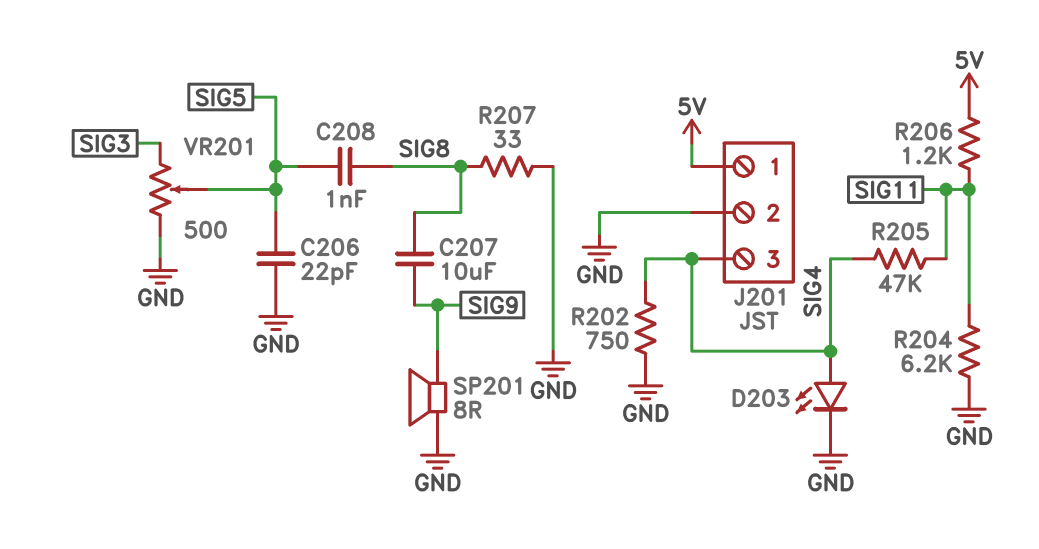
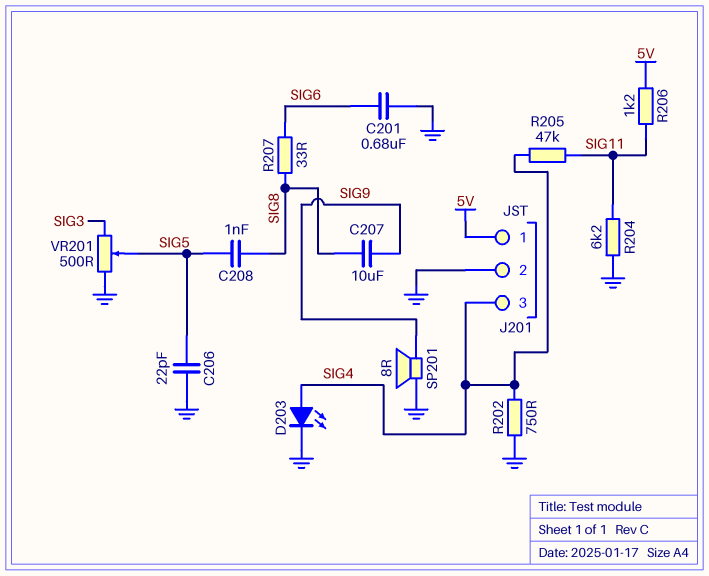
C201: none -> 680nF (GND, SIG6)
R207: 33 (GND, SIG8) -> 33 (SIG6, SIG8)

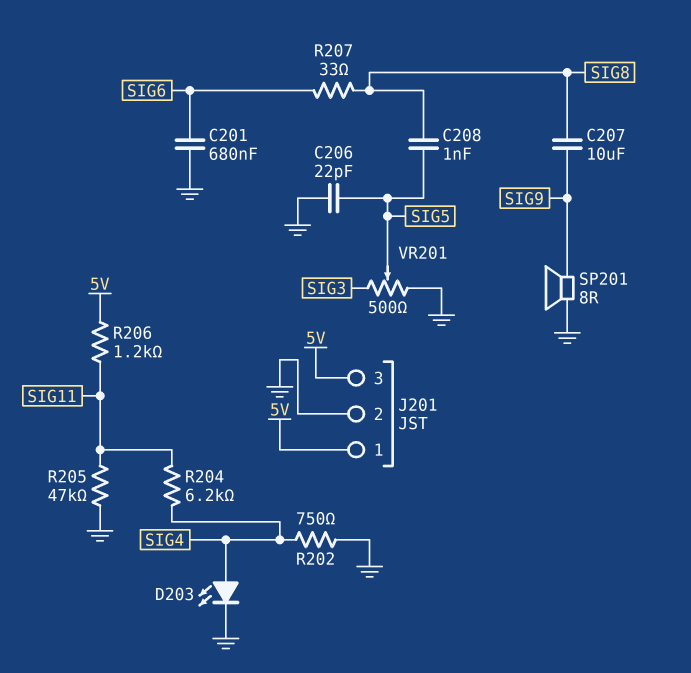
J201 pin 3: SIG4 -> 5V
R204: 6.2k (GND, SIG11) -> 6.2k (SIG4, SIG11)
R205: 47k (SIG4, SIG11) -> 47k (GND, SIG11)

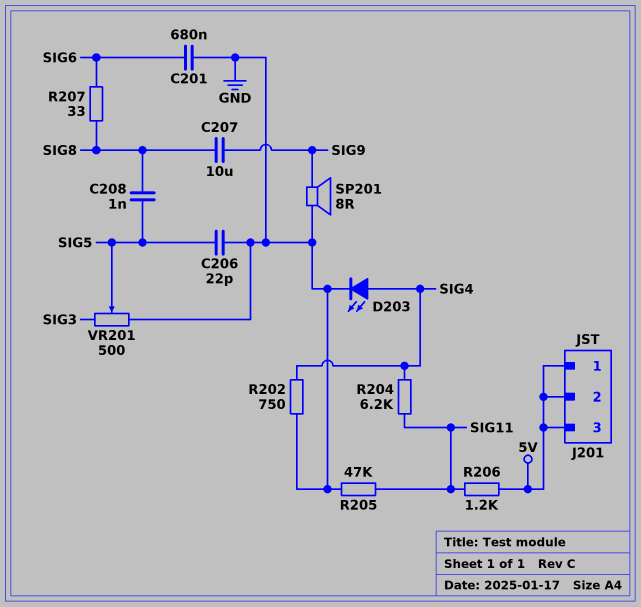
J201 pin 2: GND -> 5V

